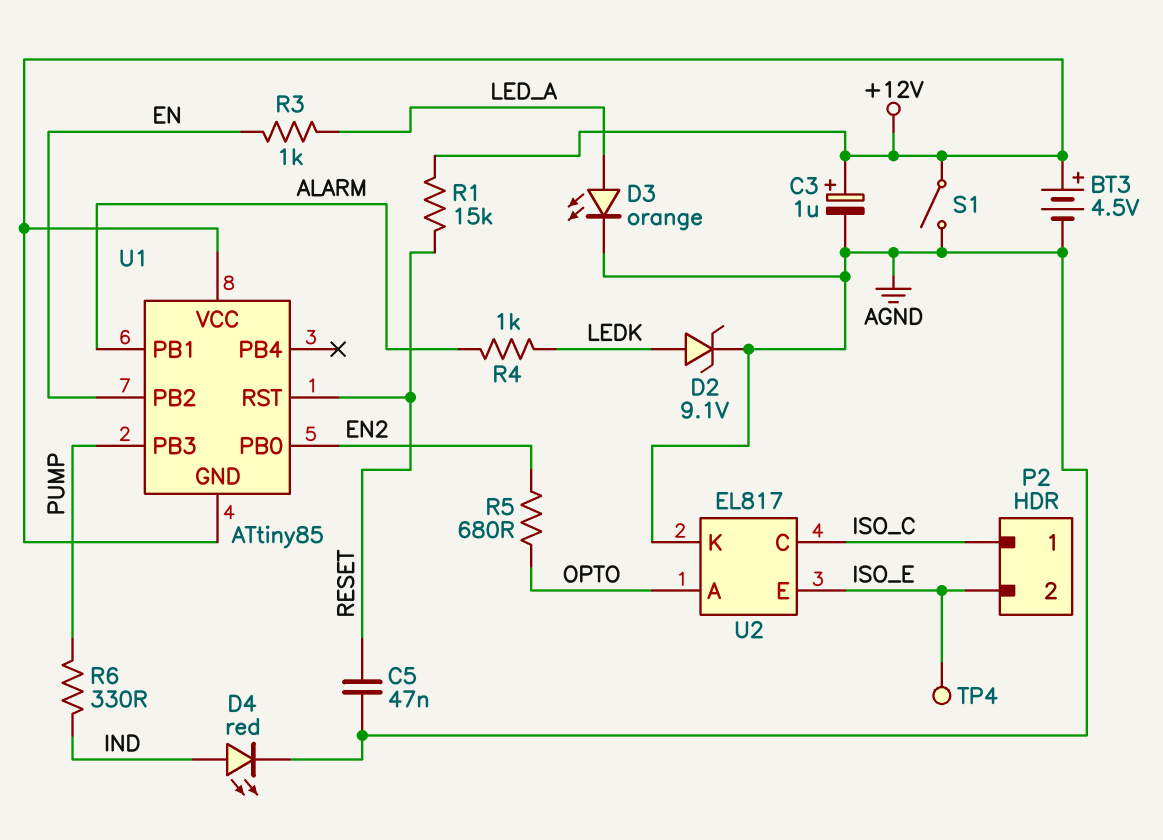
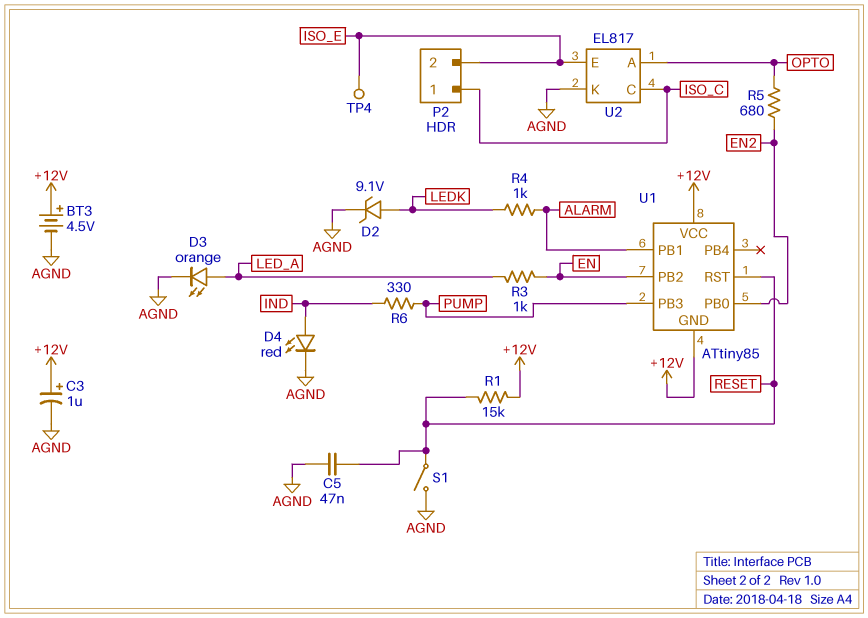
S1: switch (+12V, AGND) -> switch (AGND, RESET)

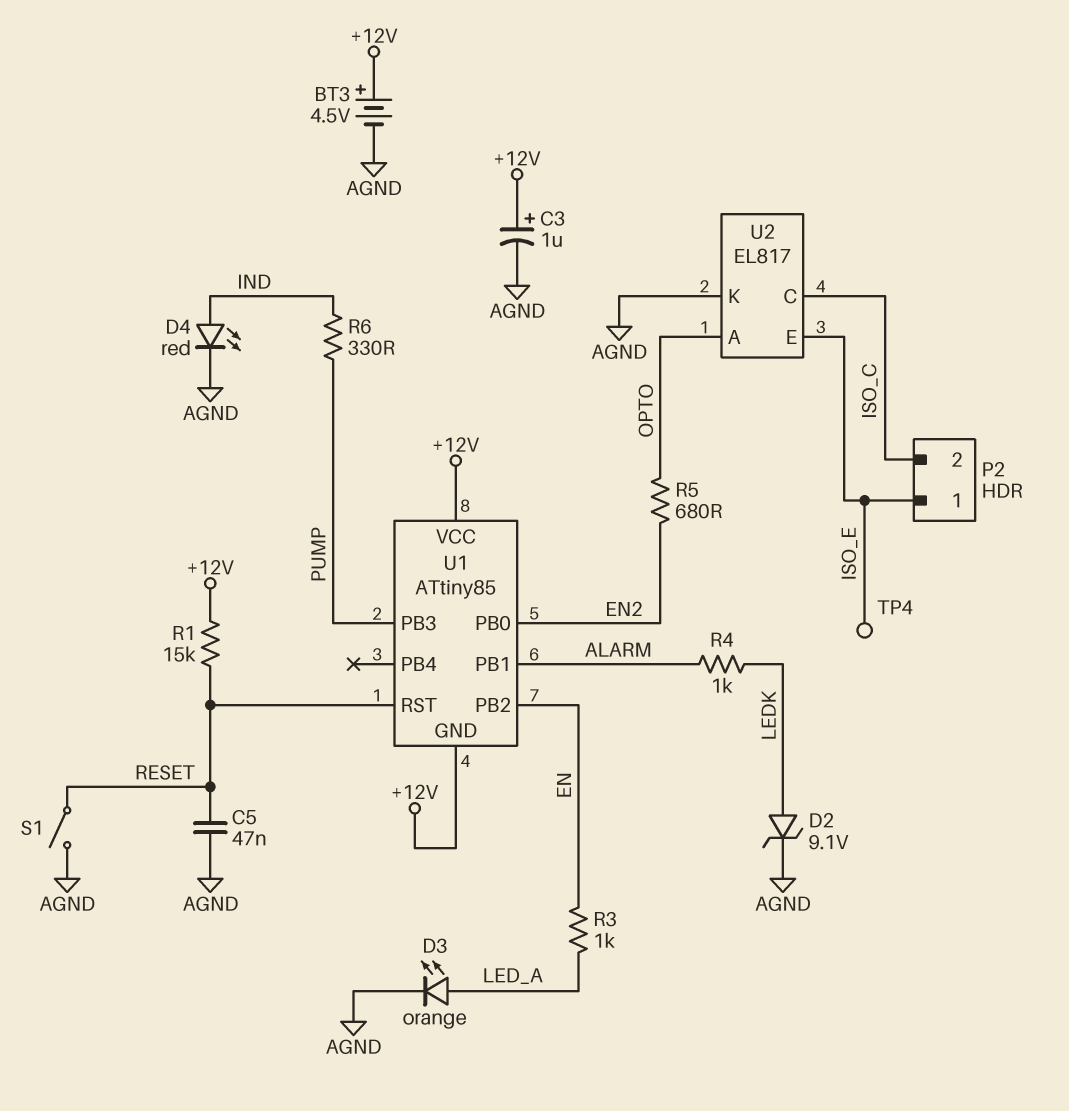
P2 pin 1: ISO_C -> ISO_E
P2 pin 2: ISO_E -> ISO_C

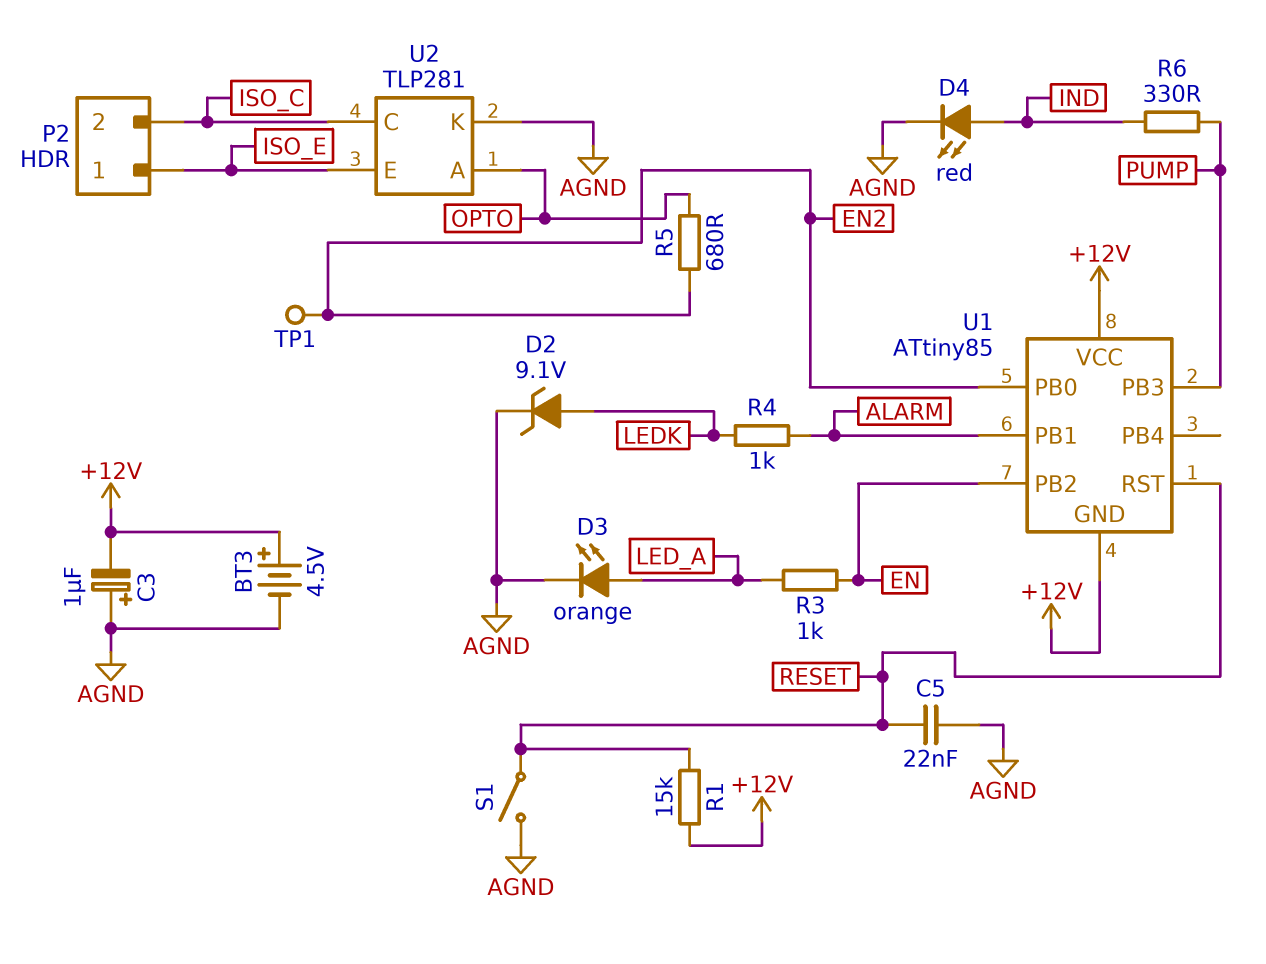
C3: 1uF (plus +12V, minus AGND) -> 1uF (plus AGND, minus +12V)
C5: 47nF (AGND, RESET) -> 22nF (AGND, RESET)
TP1: none -> test point (EN2)
TP4: test point (ISO_E) -> none
U2: EL817 -> TLP281

